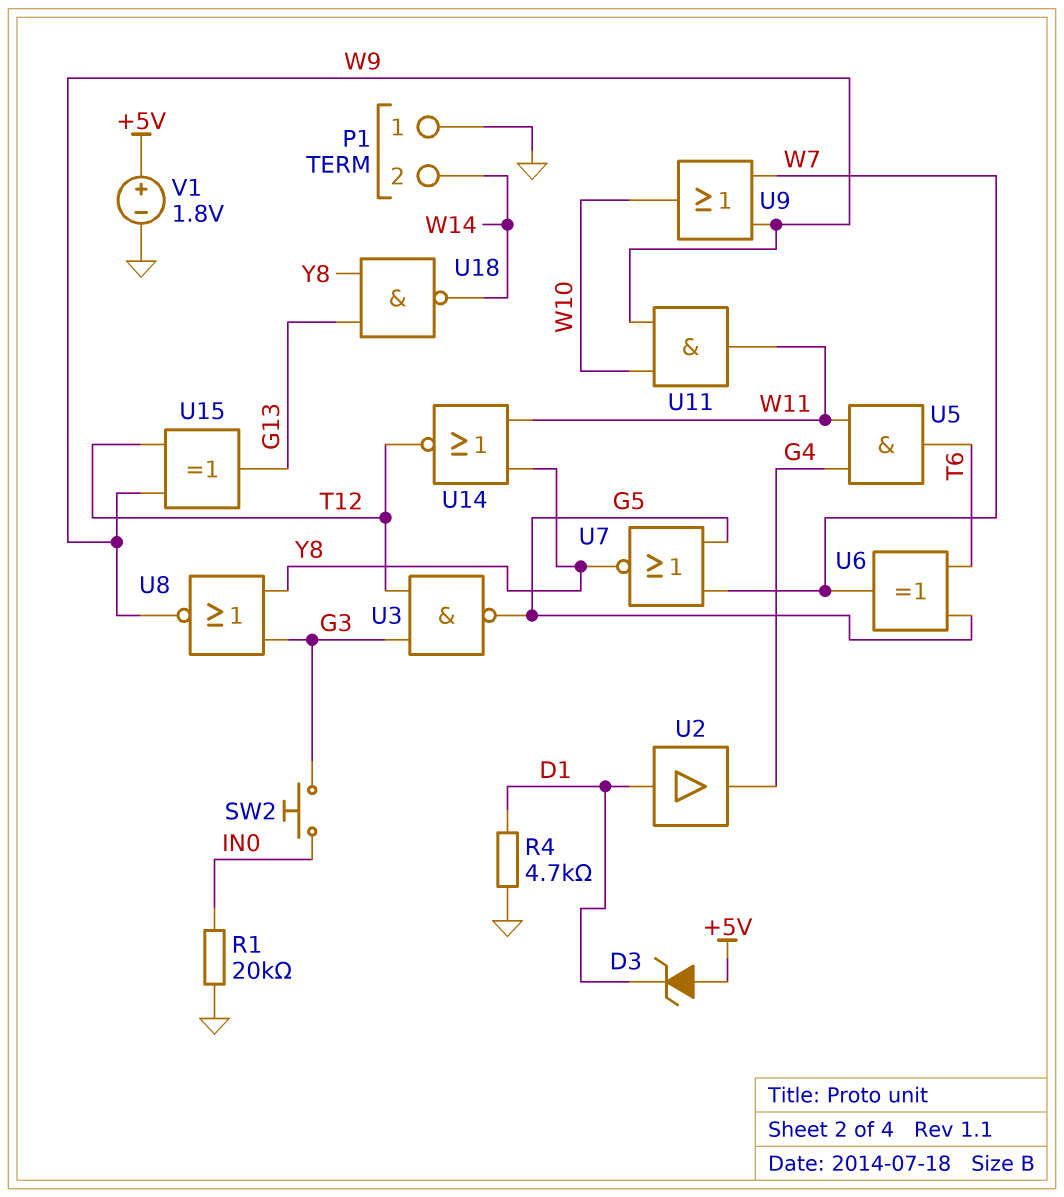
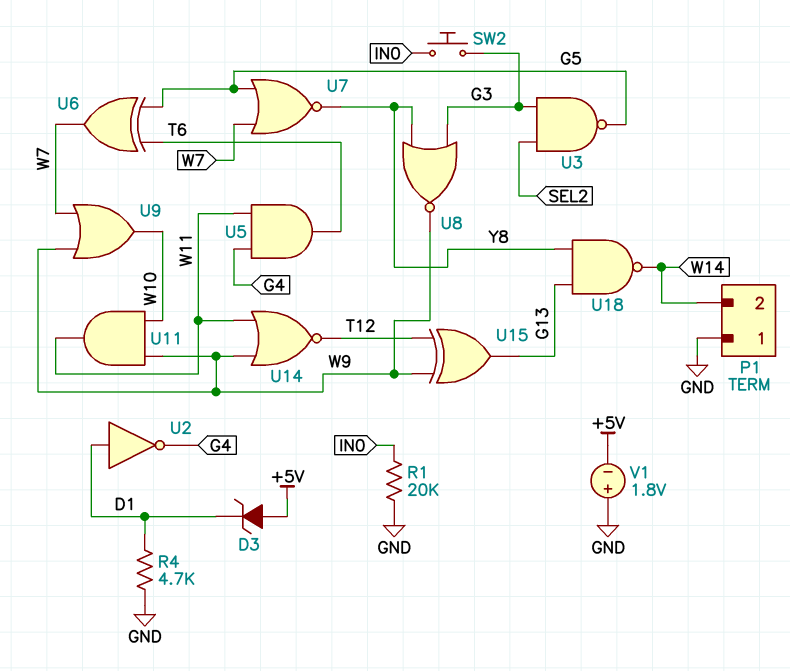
U2: buffer (in D1, out G4) -> NOT (in D1, out G4)
U3: NAND (in G3, in T12, out G5) -> NAND (in G3, in SEL2, out G5)
U14: NOR (in W11, in Y8, out T12) -> NOR (in W9, in W11, out T12)
V1: 1.8V (plus +5V, minus GND) -> 1.8V (plus GND, minus +5V)

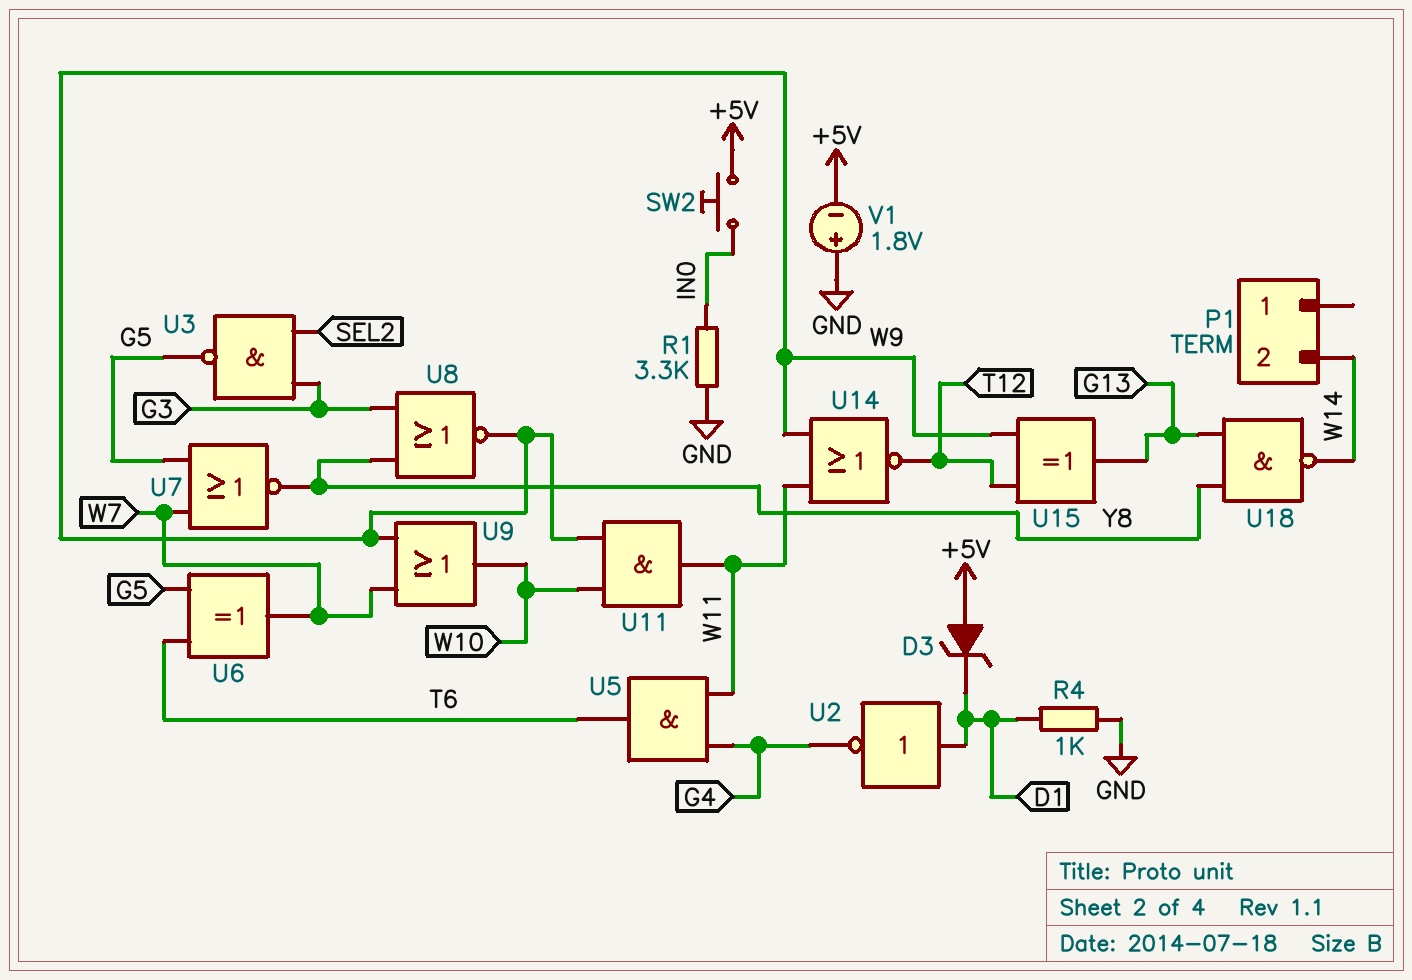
P1 pin 1: GND -> none
R1: 20k (GND, IN0) -> 3.3k (GND, IN0)
R4: 4.7k (D1, GND) -> 1k (D1, GND)
SW2: button (G3, IN0) -> button (+5V, IN0)

